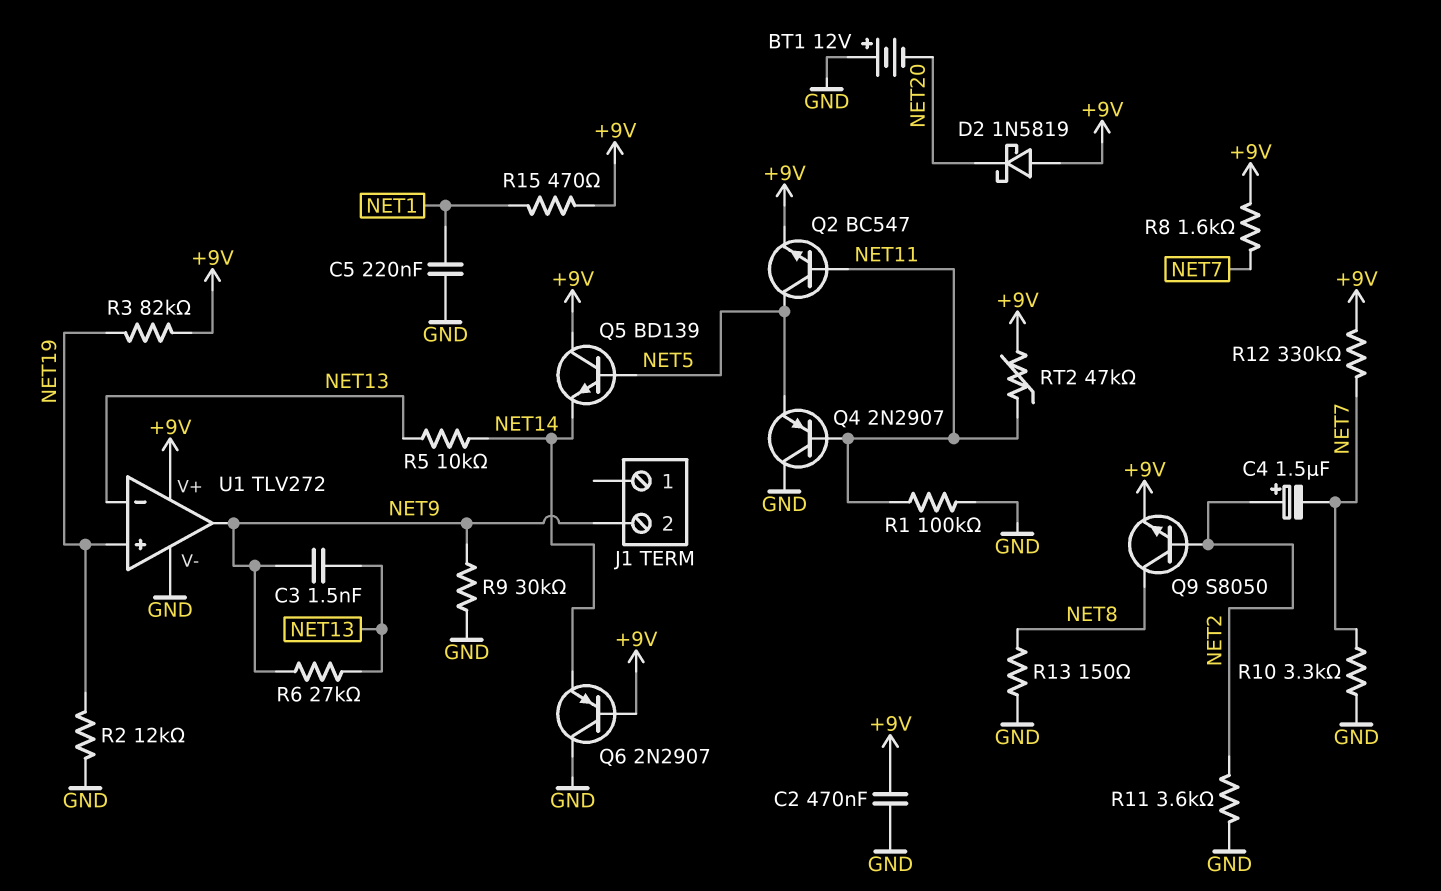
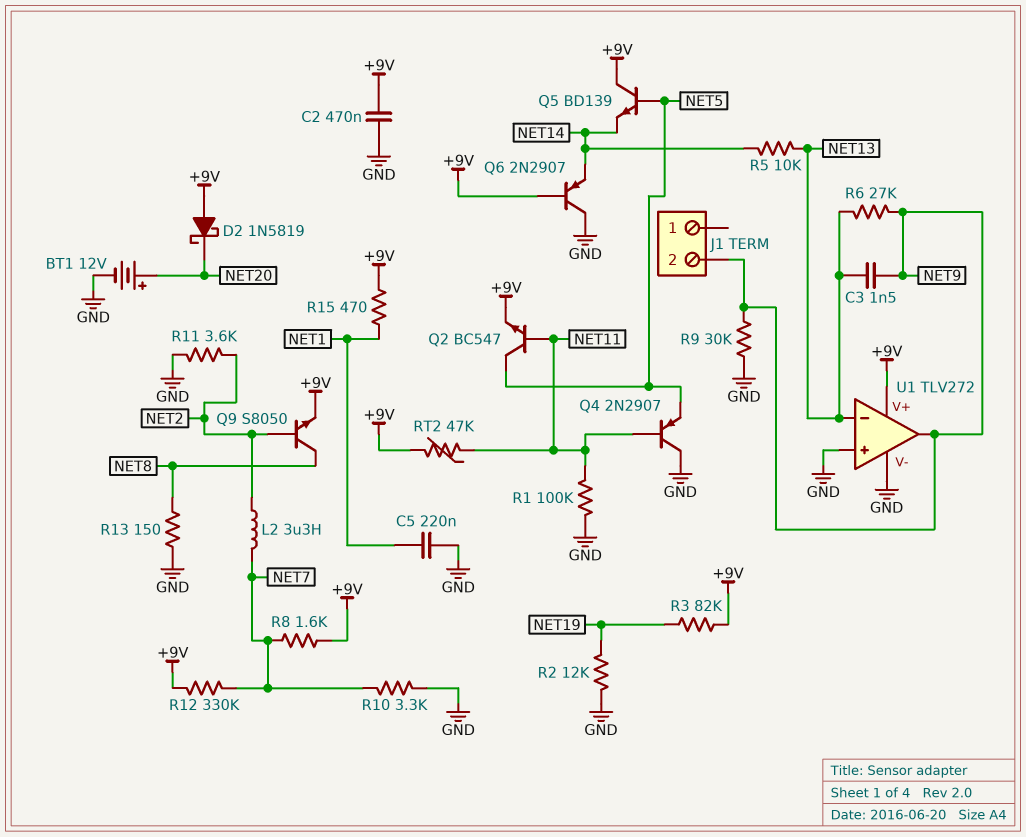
BT1: 12V (plus GND, minus NET20) -> 12V (plus NET20, minus GND)
C4: 1.5uF (plus NET2, minus NET7) -> none
L2: none -> 3.3uH (NET2, NET7)
U1 pin in+: NET19 -> GND

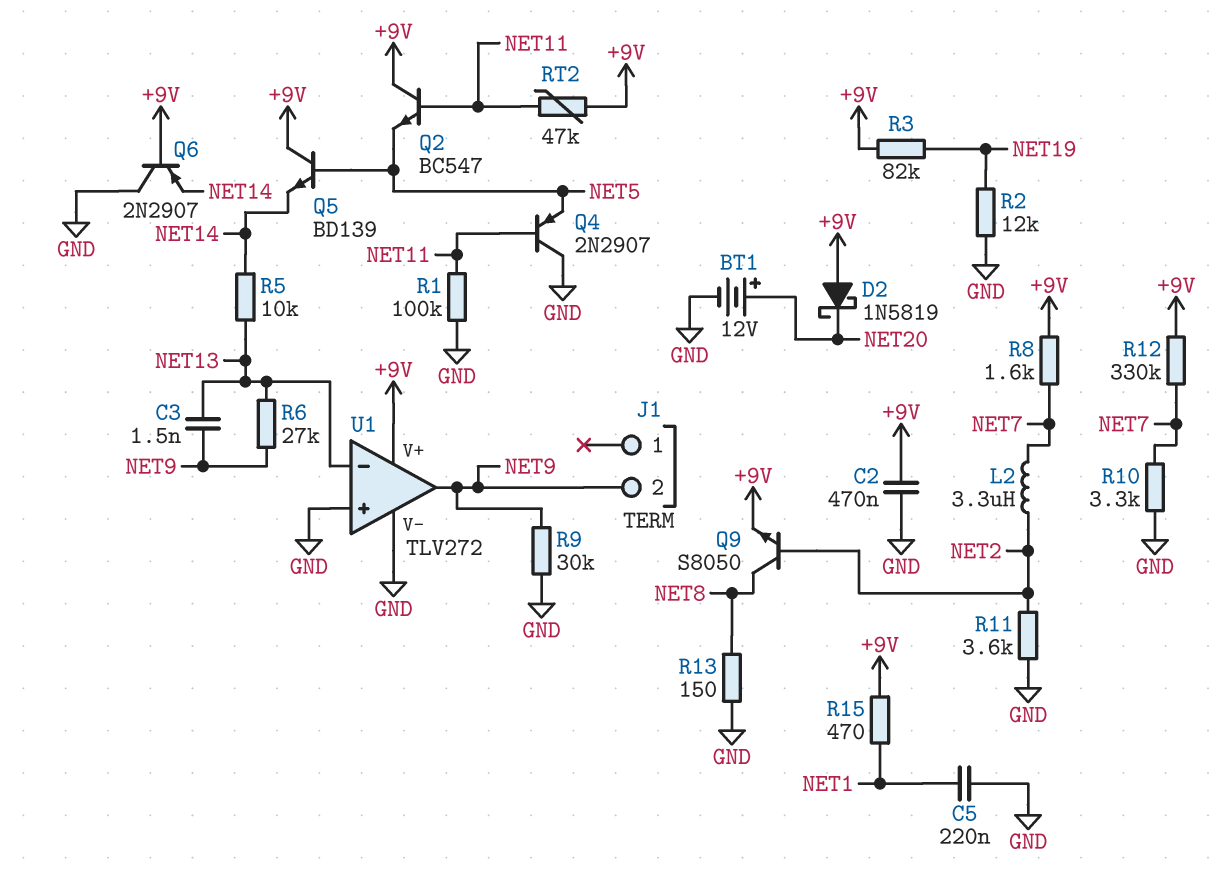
Q2: NPN BC547 (B NET11, C NET5, E +9V) -> NPN BC547 (B NET11, C +9V, E NET5)

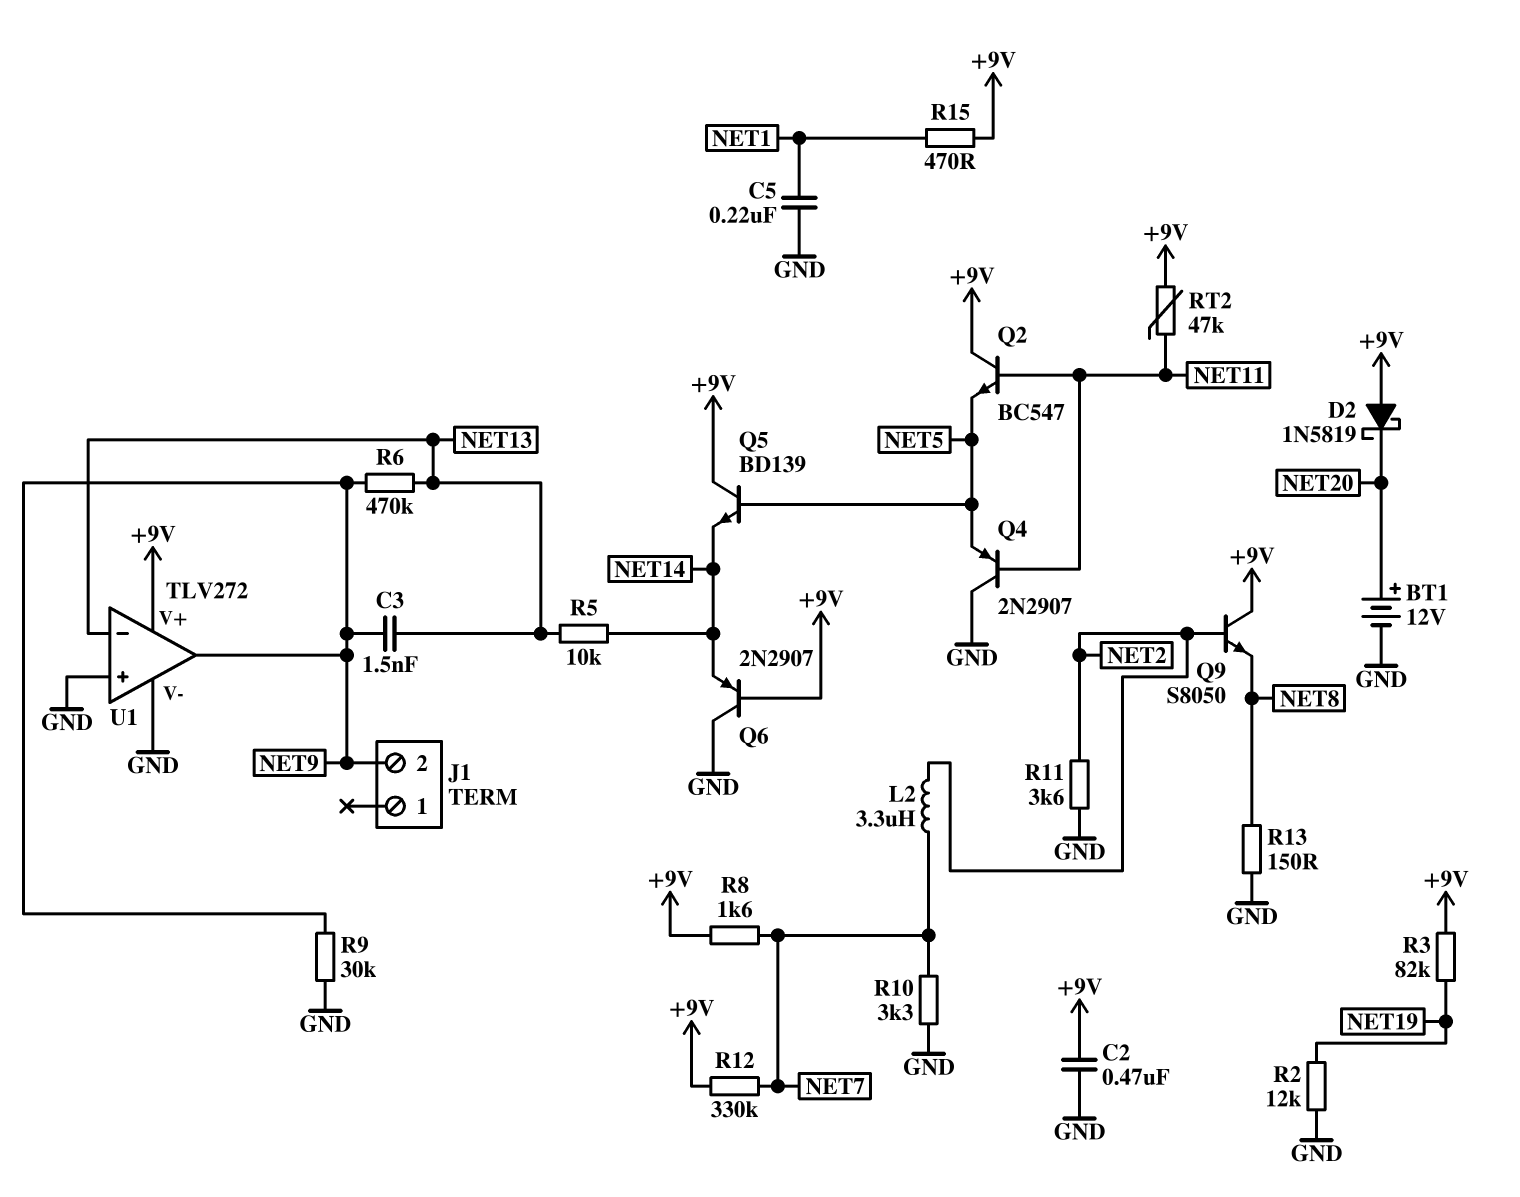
Q9: NPN S8050 (B NET2, C NET8, E +9V) -> NPN S8050 (B NET2, C +9V, E NET8)
R1: 100k (GND, NET11) -> none
R6: 27k (NET9, NET13) -> 470k (NET9, NET13)

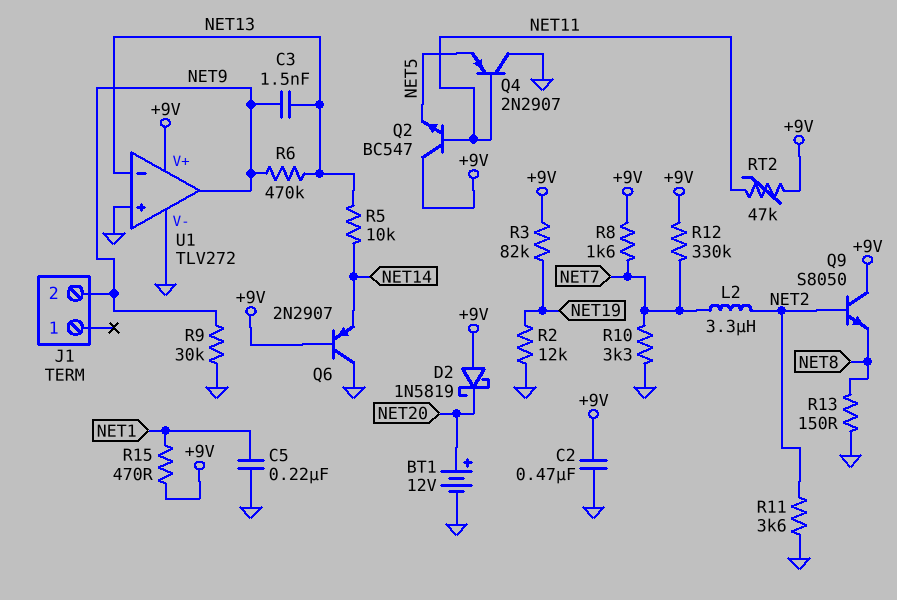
Q5: NPN BD139 (B NET5, C +9V, E NET14) -> none

